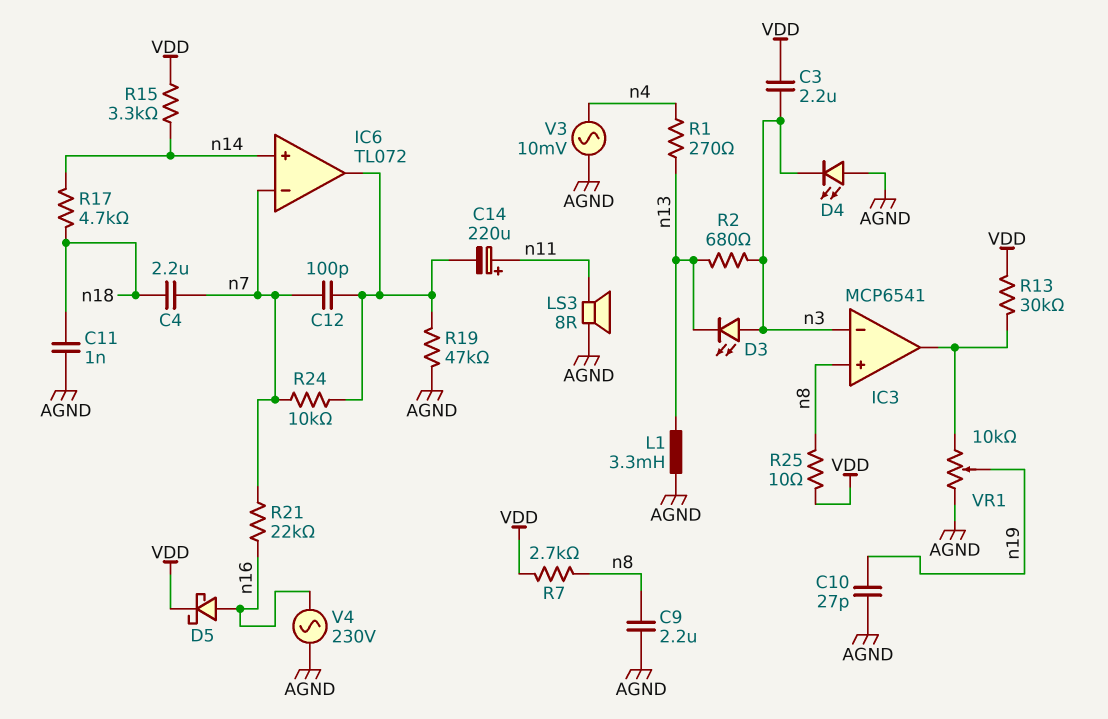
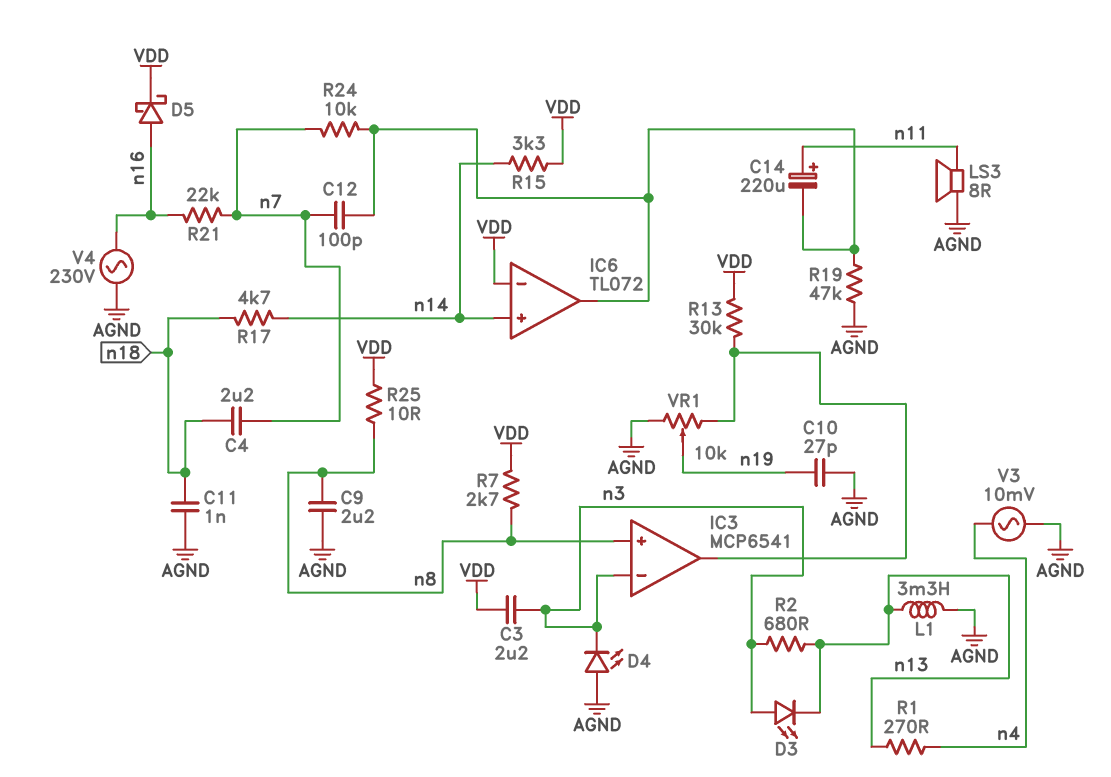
IC6 pin in-: n7 -> VDD

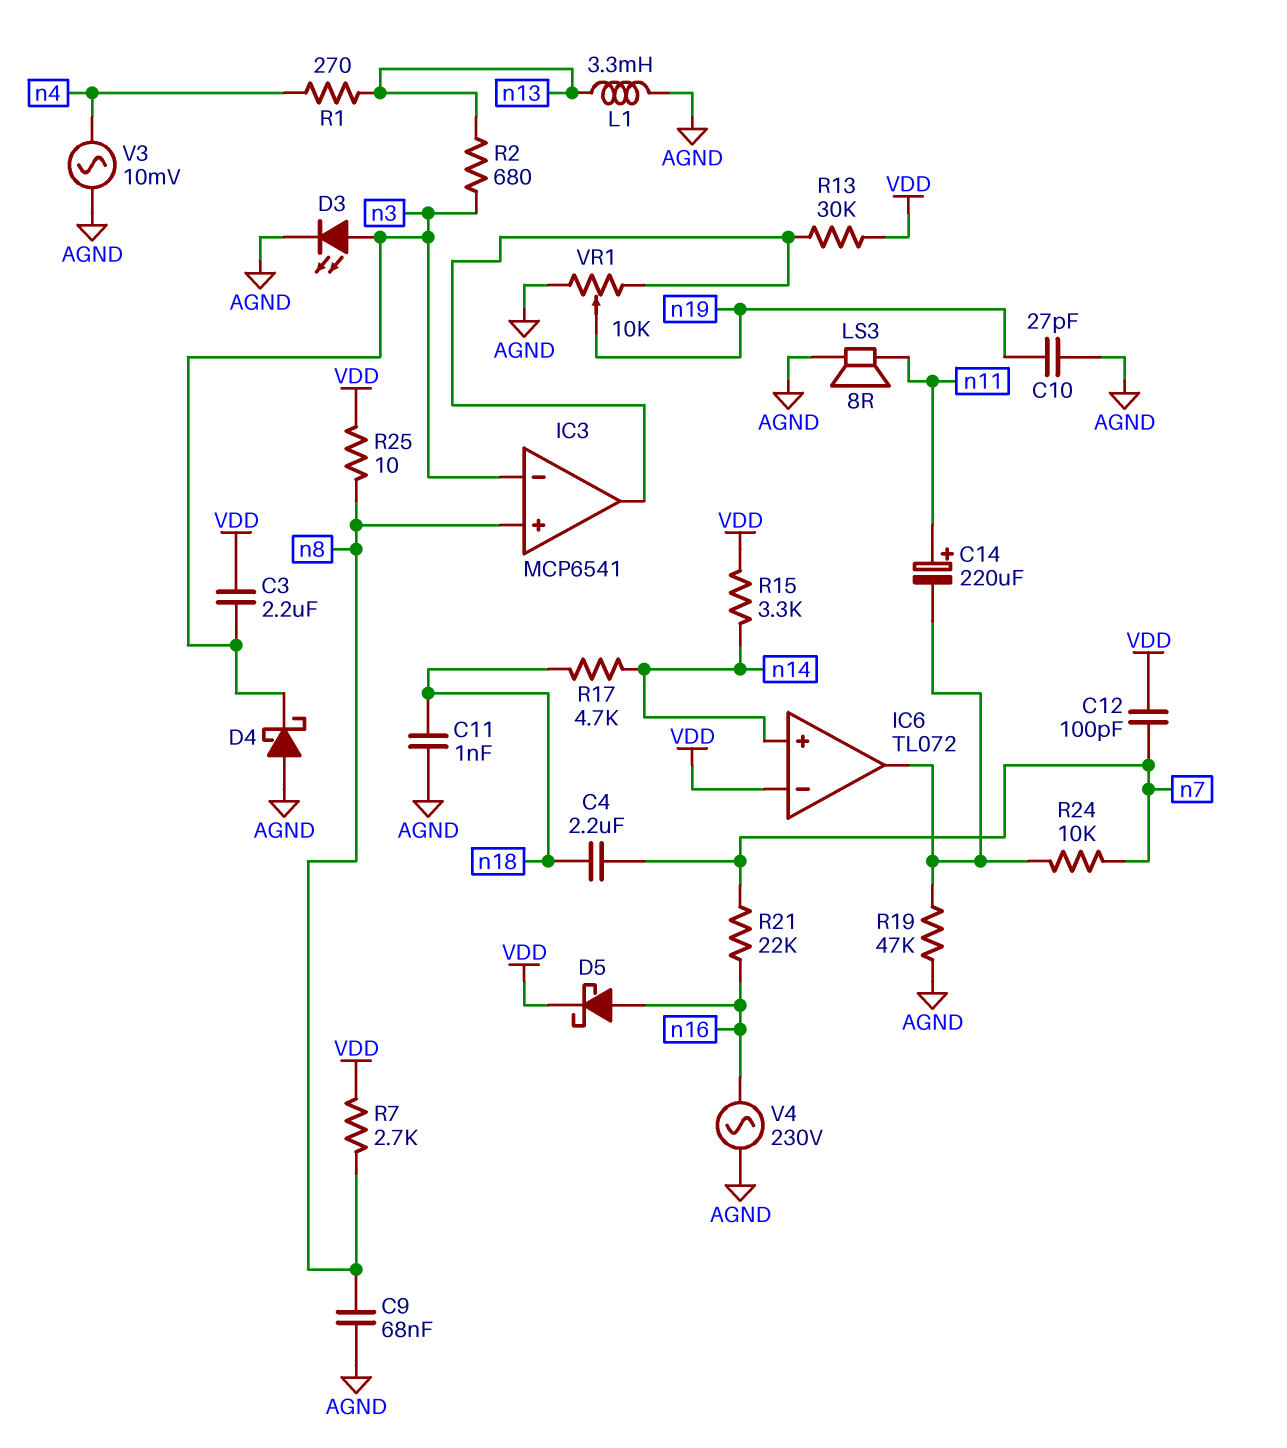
C9: 2.2uF (AGND, n8) -> 68nF (AGND, n8)
C12: 100pF (IC6/out, n7) -> 100pF (VDD, n7)
D3: LED (A n3, K n13) -> LED (A n3, K AGND)
D4: LED (A AGND, K n3) -> schottky (A AGND, K n3)

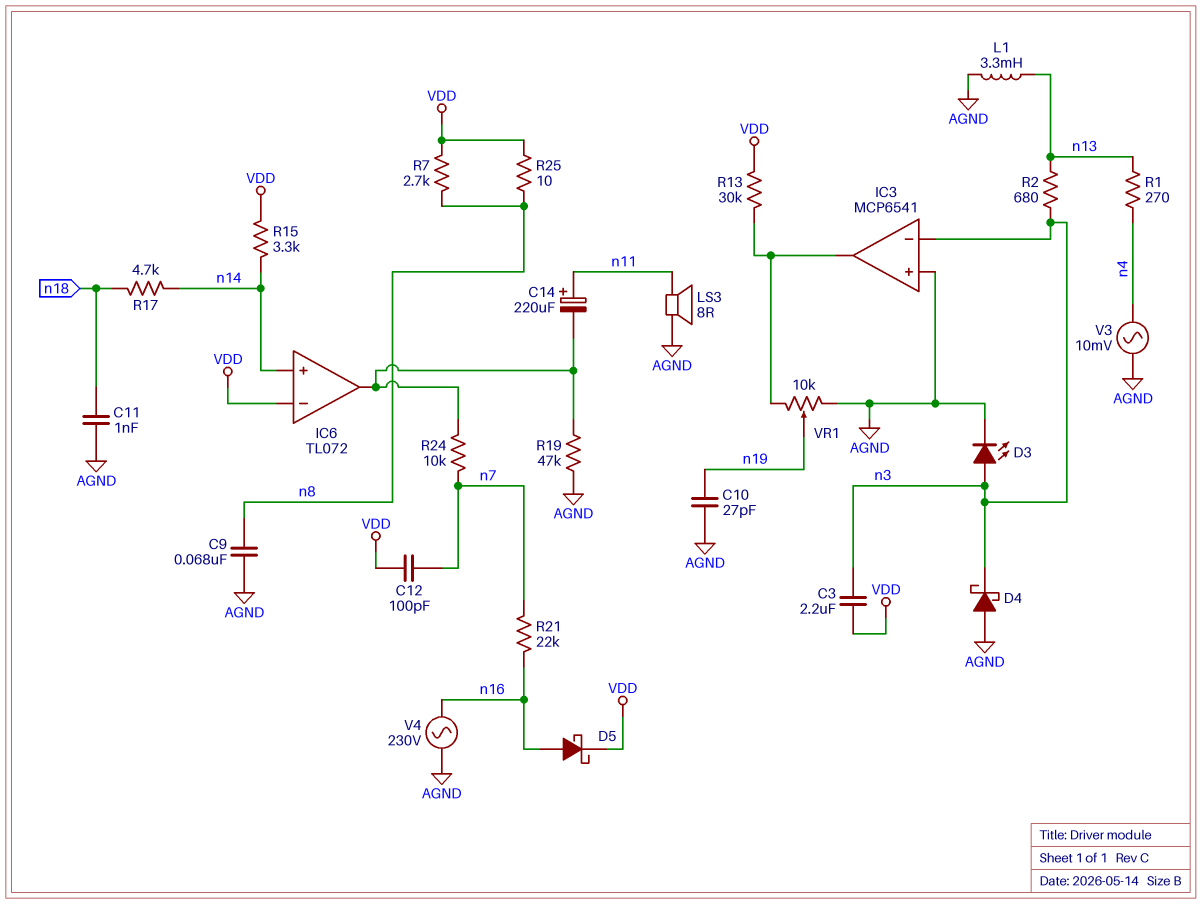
C4: 2.2uF (n7, n18) -> none
IC3 pin in+: n8 -> AGND

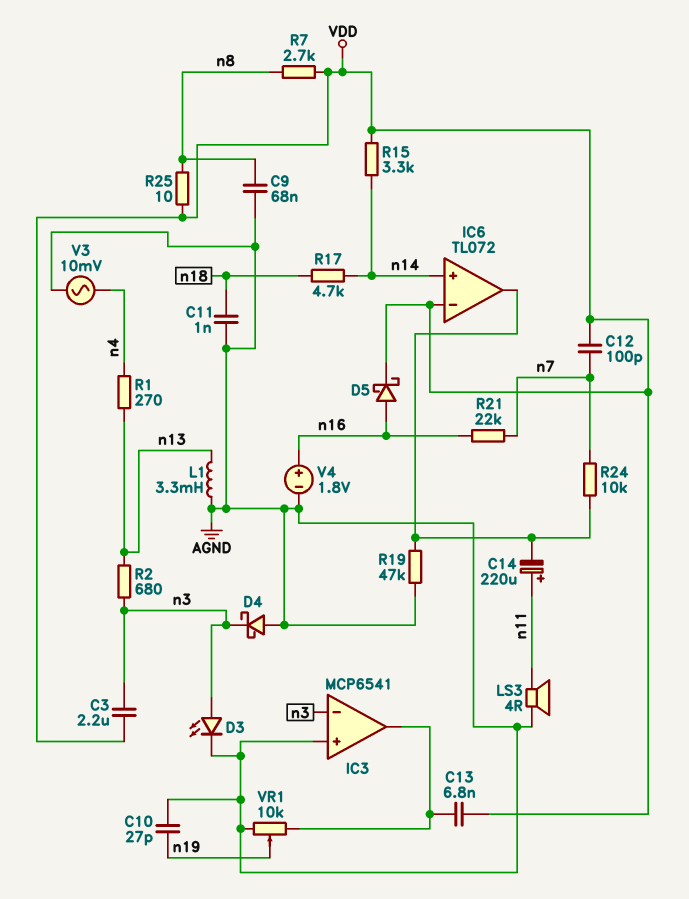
C13: none -> 6.8nF (IC3/out, VDD)
LS3: speaker 8R (AGND, n11) -> speaker 4R (AGND, n11)
R13: 30k (IC3/out, VDD) -> none
V4: AC 230V (AGND, n16) -> 1.8V (plus n16, minus AGND)

